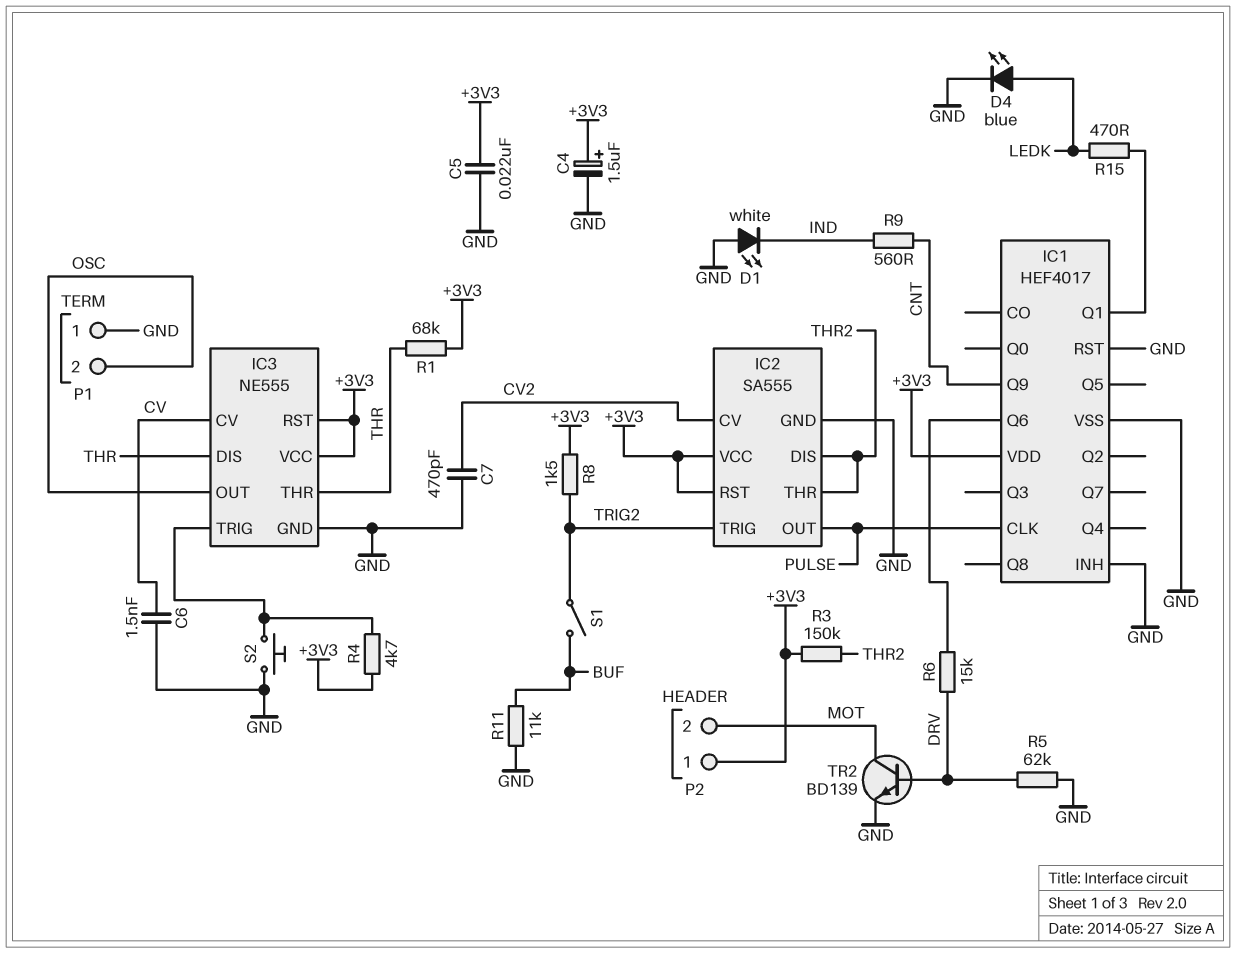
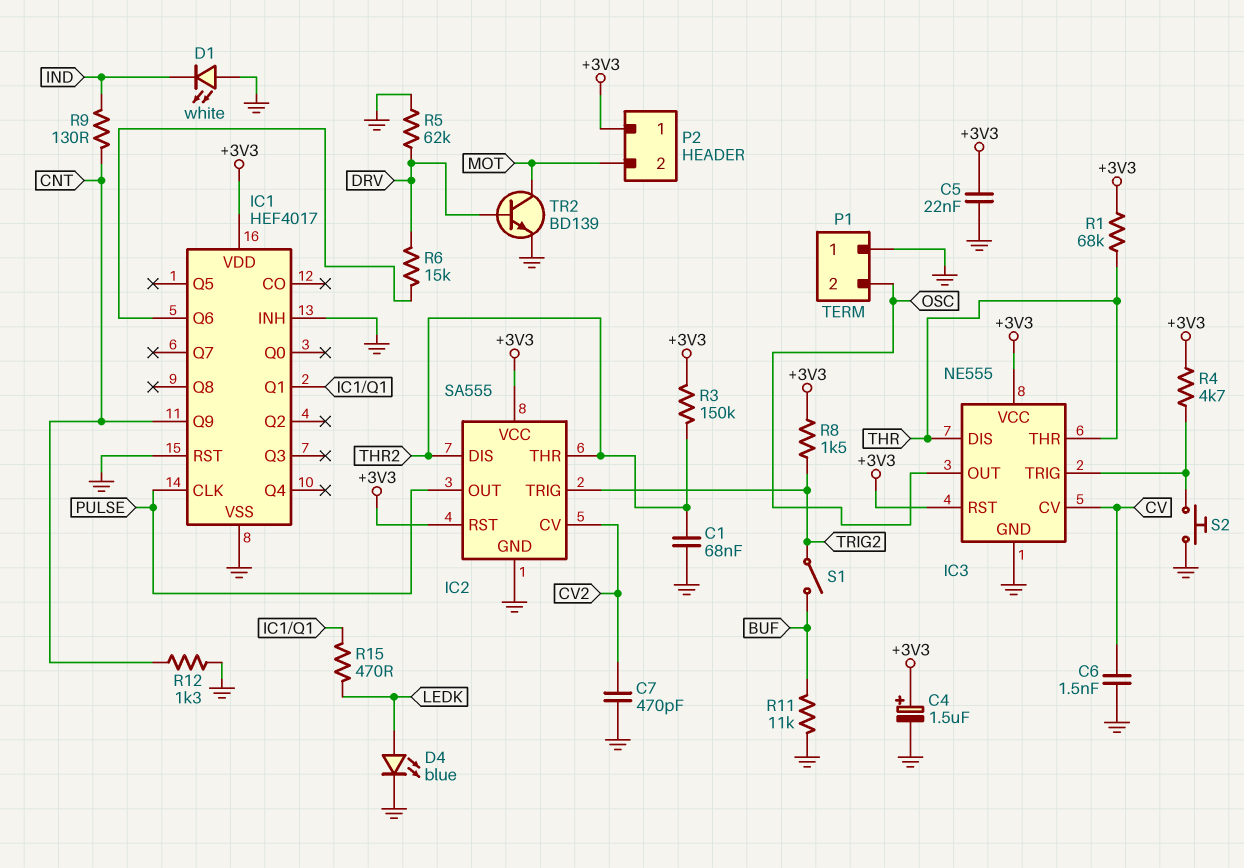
C1: none -> 68nF (GND, THR2)
R9: 560 (CNT, IND) -> 130 (CNT, IND)
R12: none -> 1.3k (CNT, GND)

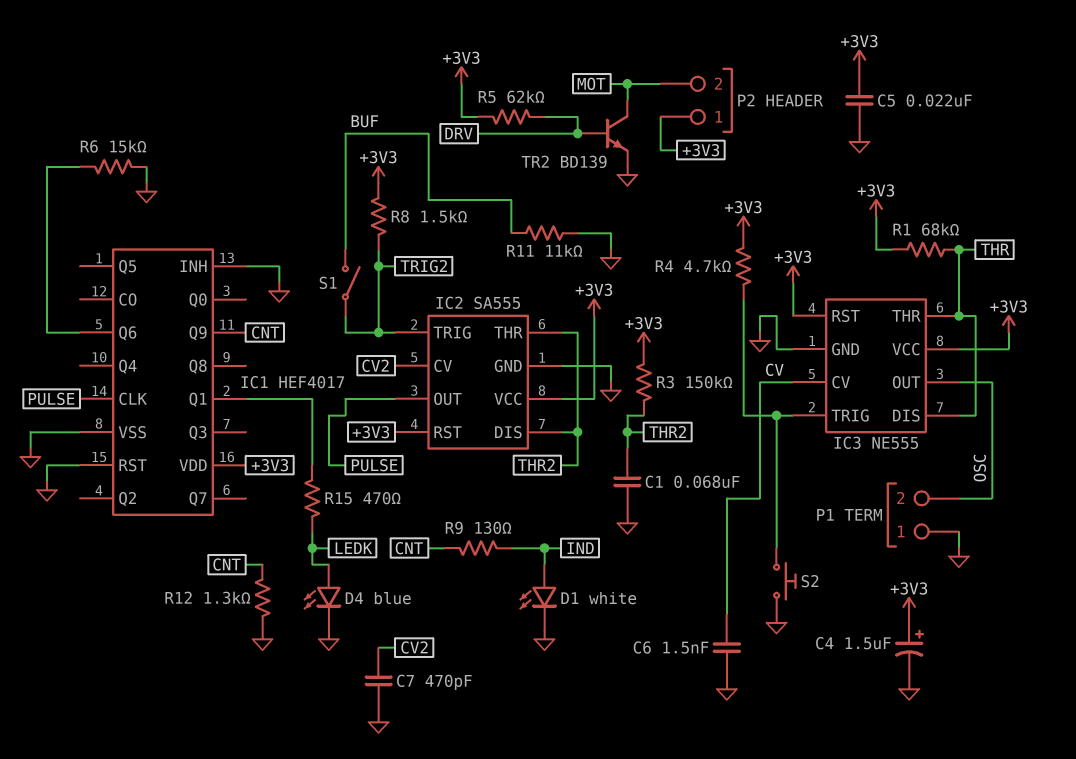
D1: LED white (A GND, K IND) -> LED white (A IND, K GND)
R5: 62k (DRV, GND) -> 62k (+3V3, DRV)
R6: 15k (DRV, IC1/Q6) -> 15k (GND, IC1/Q6)

